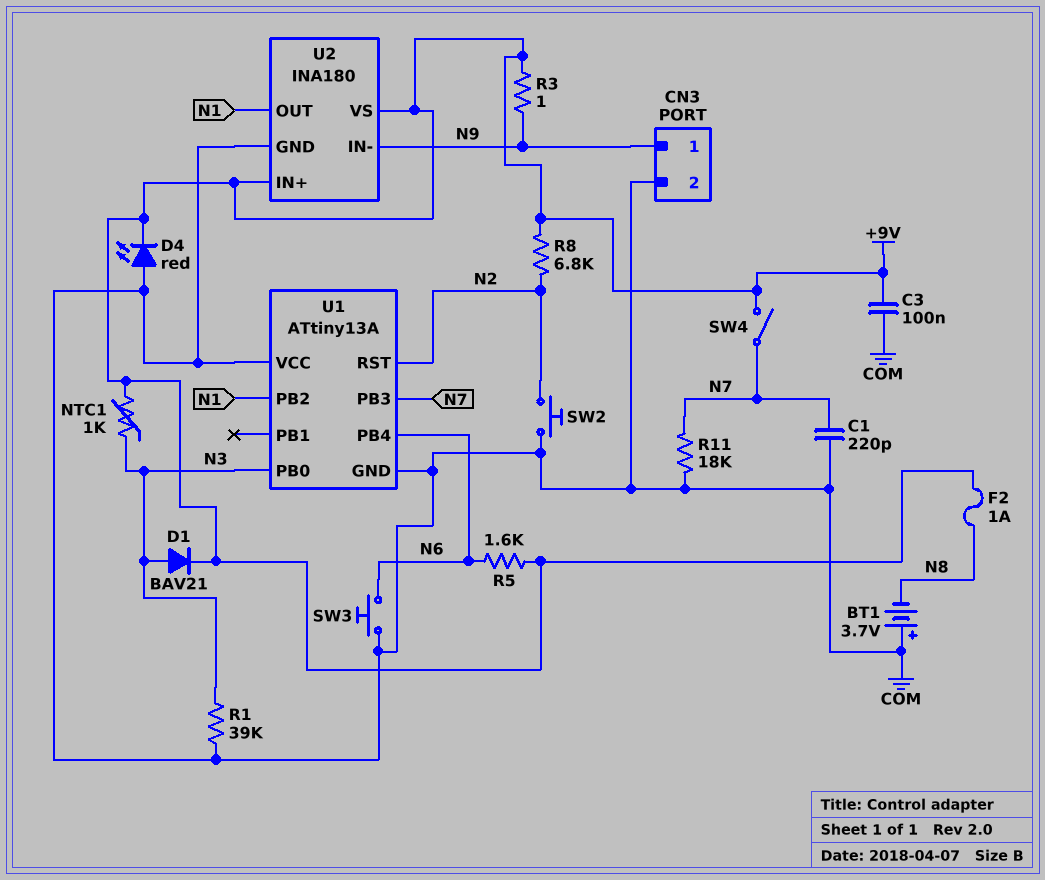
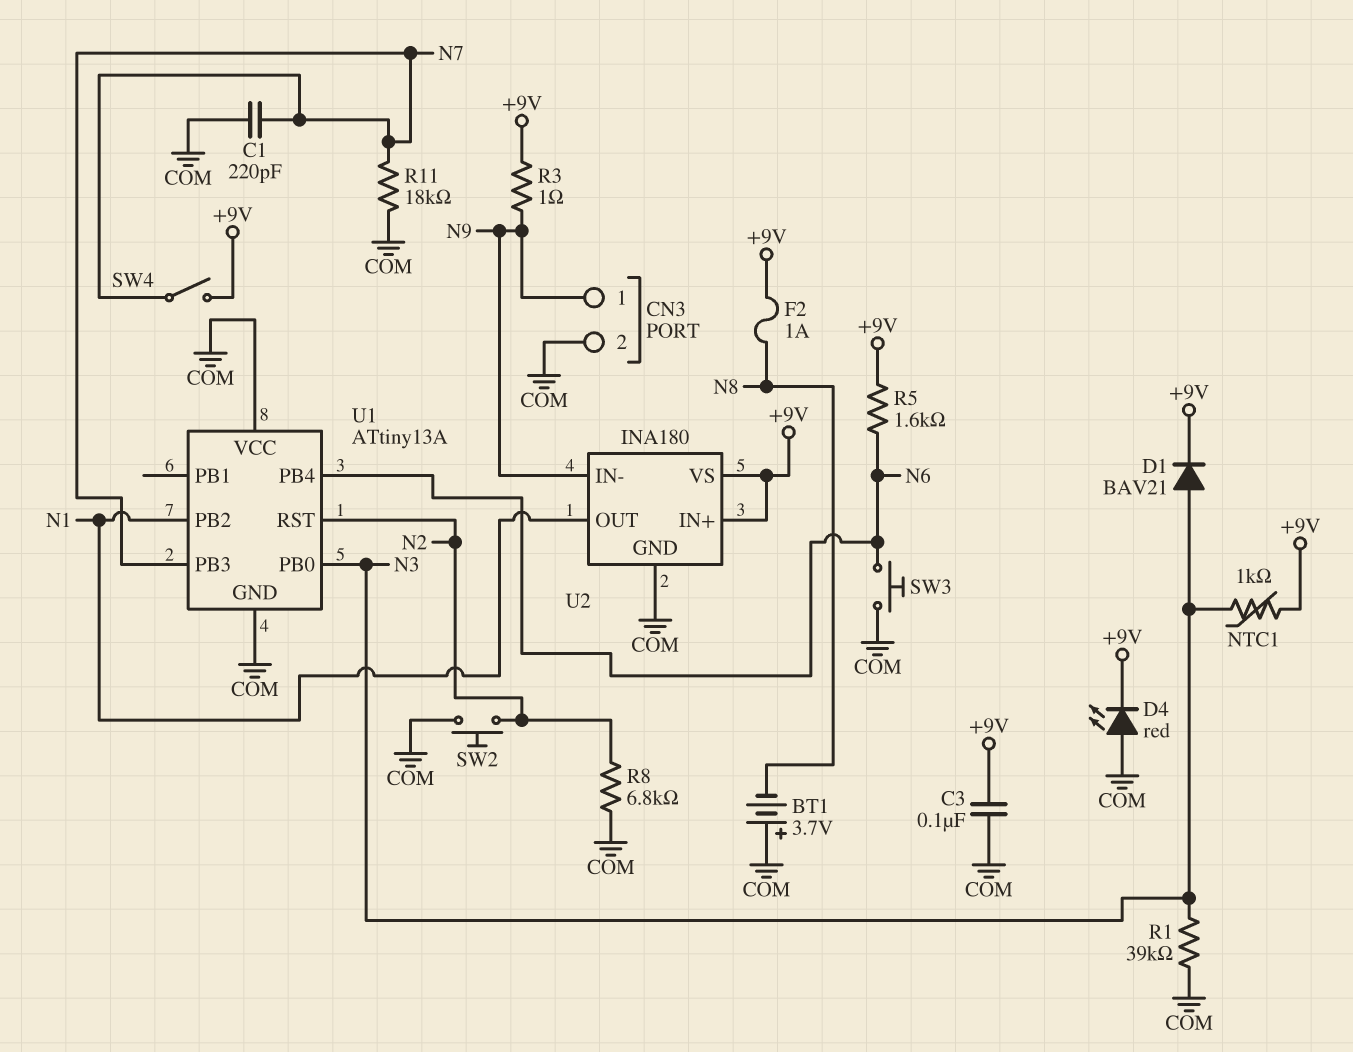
R8: 6.8k (+9V, N2) -> 6.8k (COM, N2)

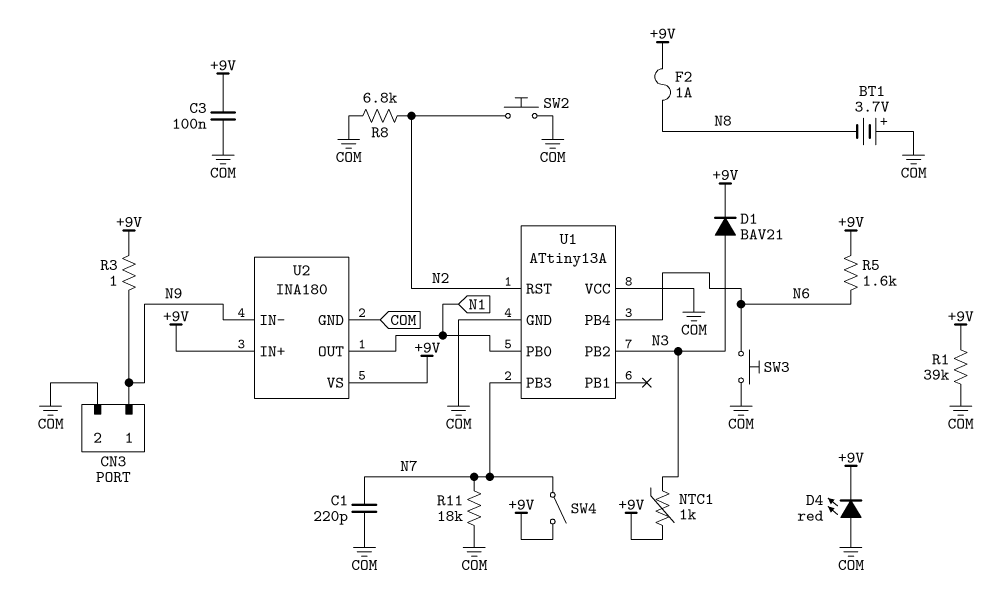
R1: 39k (COM, N3) -> 39k (+9V, COM)
U1 pin PB0: N3 -> N1
U1 pin PB2: N1 -> N3

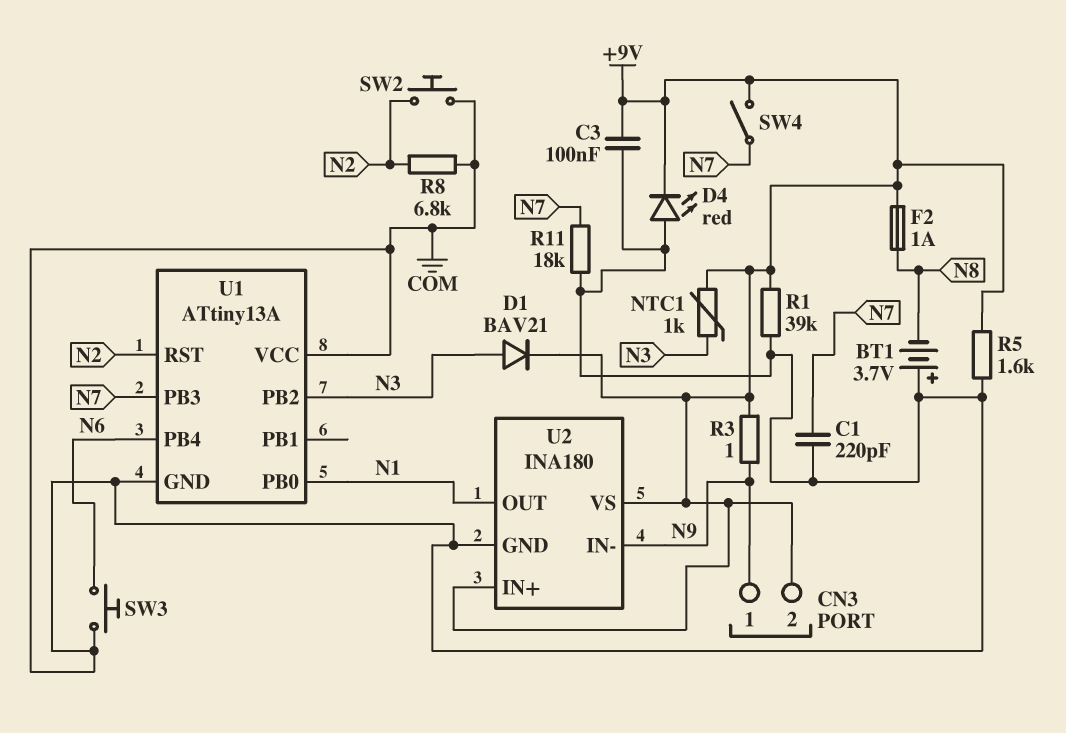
CN3 pin 2: COM -> +9V
R5: 1.6k (+9V, N6) -> 1.6k (+9V, COM)

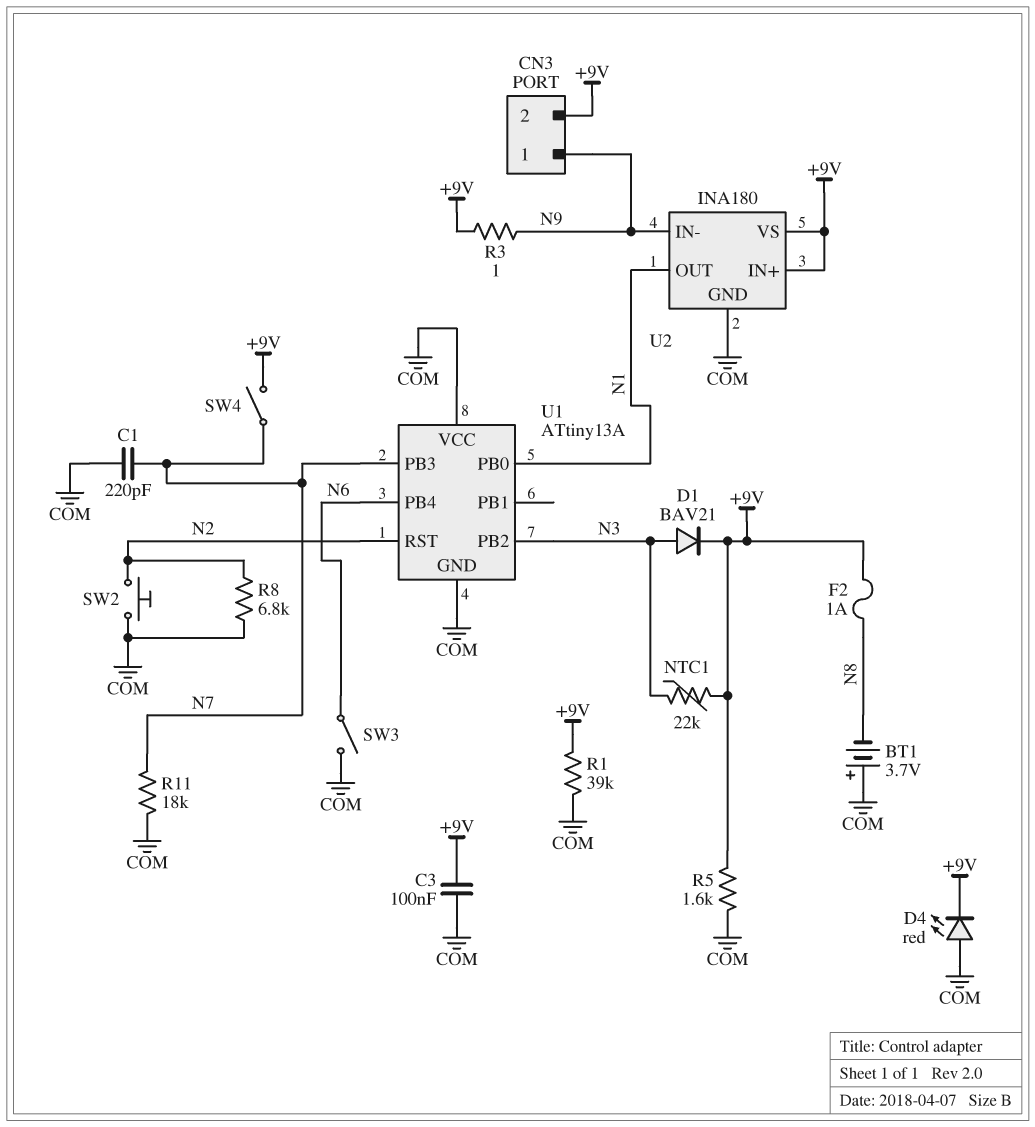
NTC1: 1k (+9V, N3) -> 22k (+9V, N3)
SW3: button (COM, N6) -> switch (COM, N6)

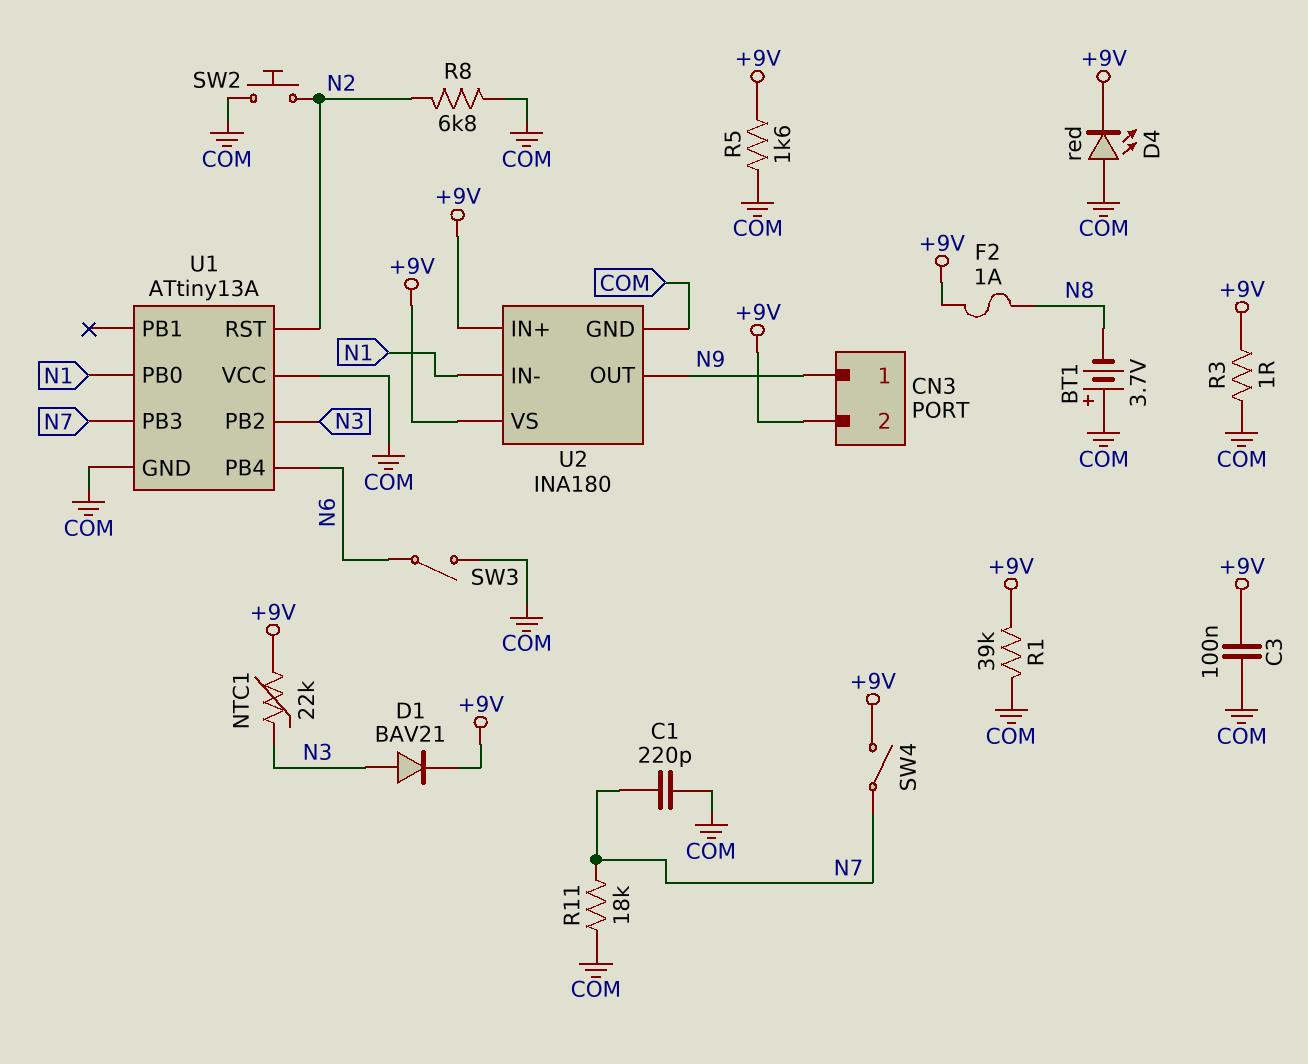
R3: 1 (+9V, N9) -> 1 (+9V, COM)
U2 pin IN-: N9 -> N1
U2 pin OUT: N1 -> N9

